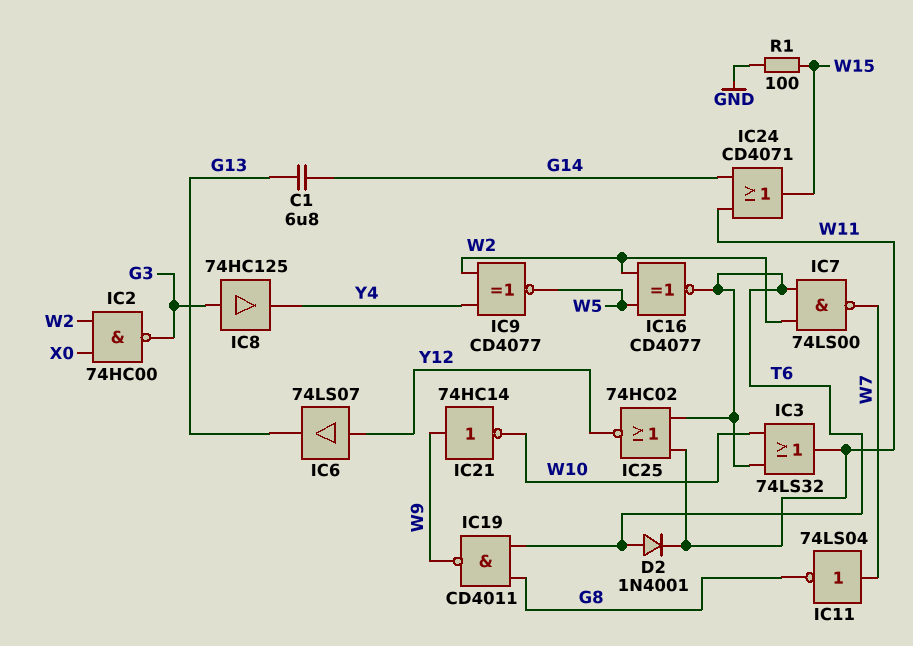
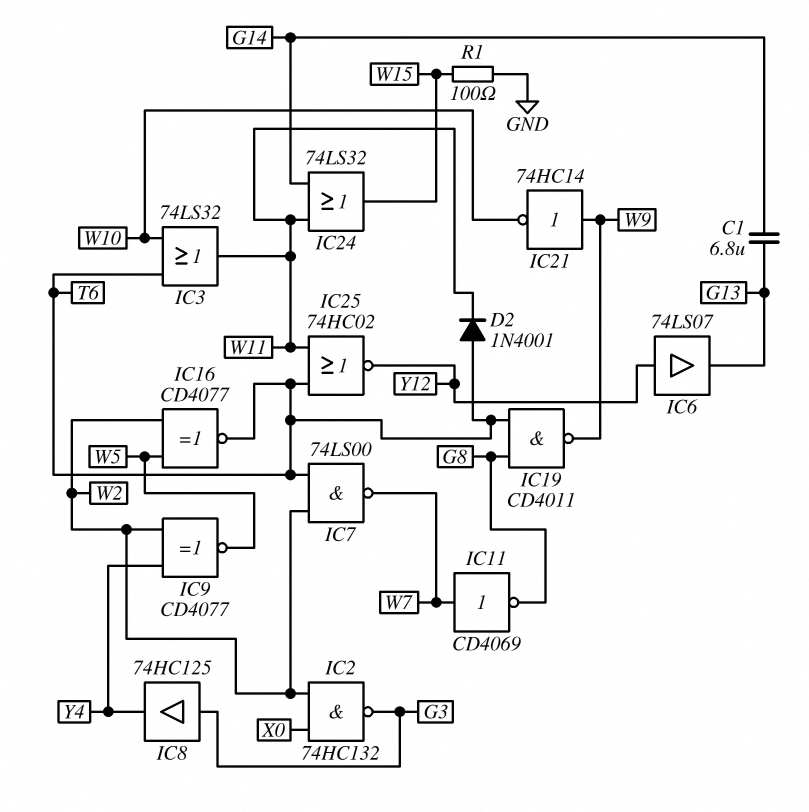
IC2: NAND 74HC00 (in W2, in X0, out G3) -> NAND 74HC132 (in W2, in X0, out G3)
IC11: NOT 74LS04 (in W7, out G8) -> NOT CD4069 (in W7, out G8)
IC24: OR CD4071 (in G14, in W11, out W15) -> OR 74LS32 (in G14, in W11, out W15)

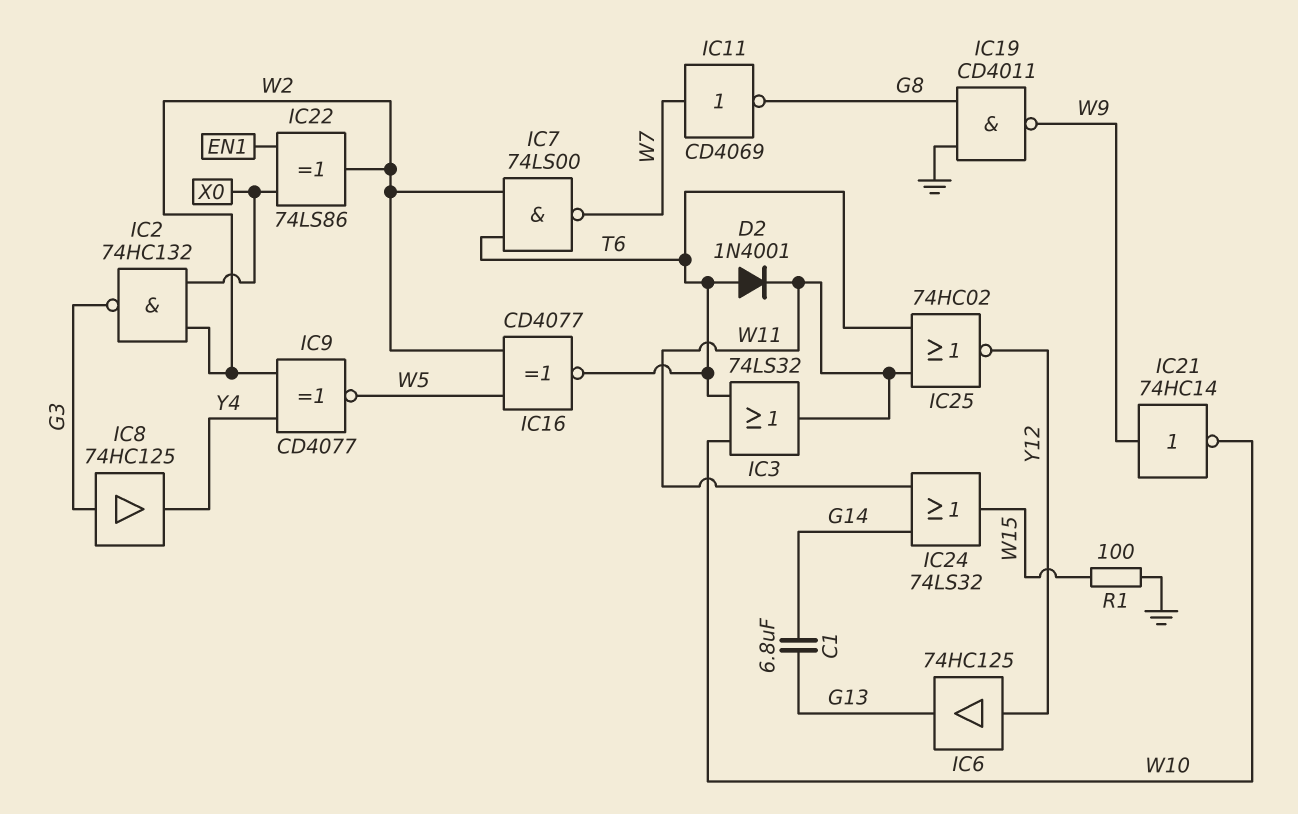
IC6: buffer 74LS07 (in Y12, out G13) -> buffer 74HC125 (in Y12, out G13)
IC19: NAND CD4011 (in G8, in T6, out W9) -> NAND CD4011 (in G8, in GND, out W9)
IC22: none -> XOR 74LS86 (in EN1, in X0, out W2)

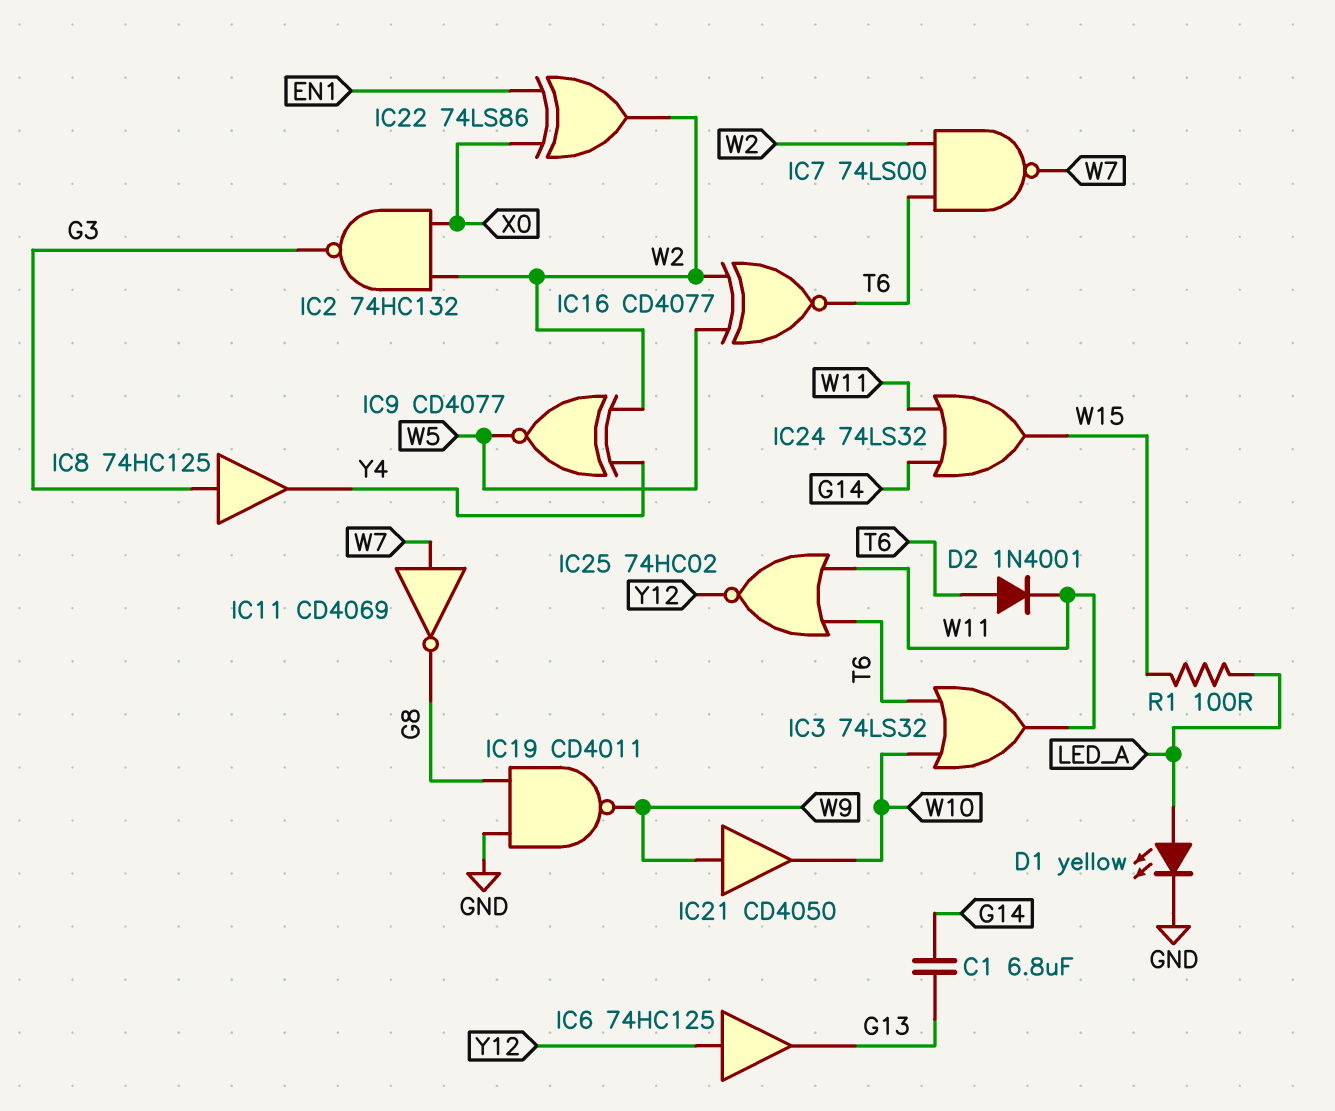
D1: none -> LED yellow (A LED_A, K GND)
IC21: NOT 74HC14 (in W9, out W10) -> buffer CD4050 (in W9, out W10)
R1: 100 (GND, W15) -> 100 (LED_A, W15)

